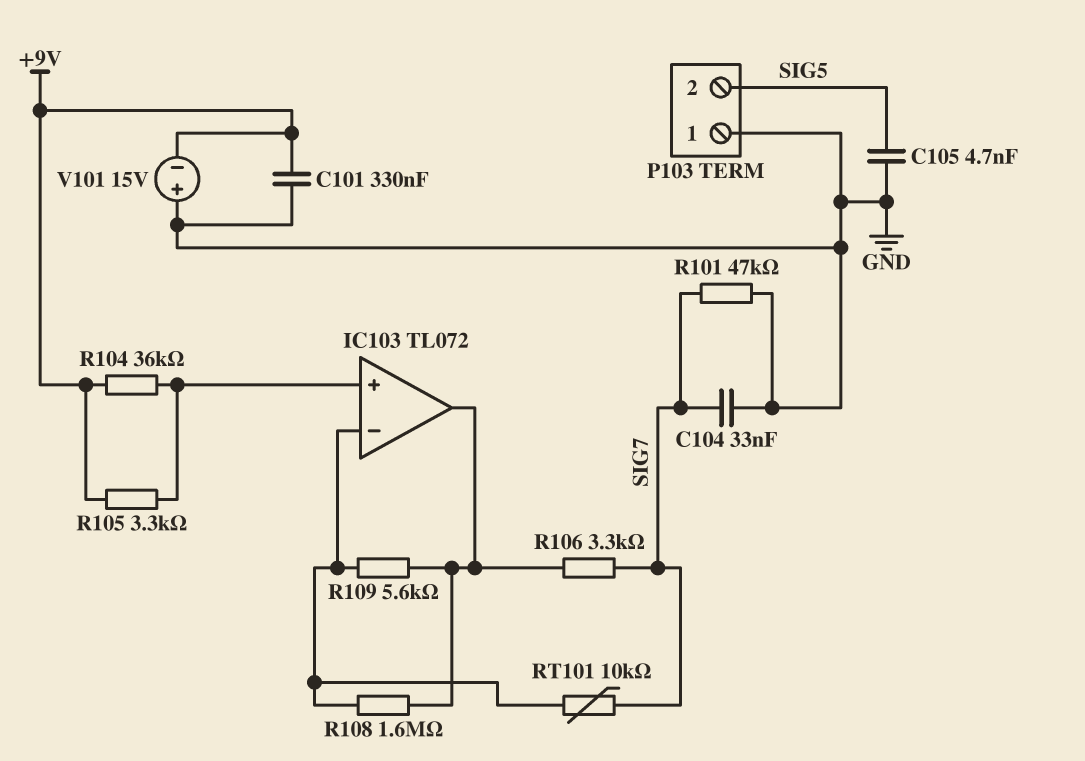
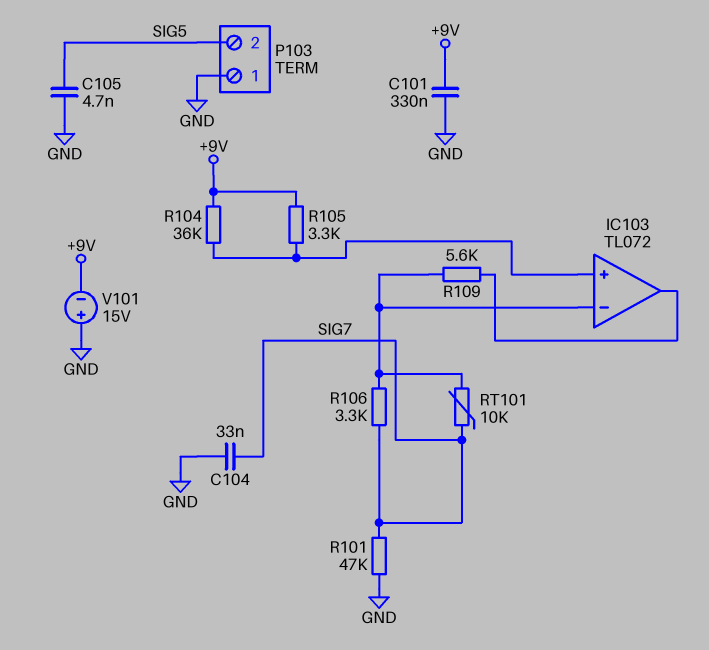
R106: 3.3k (IC103/out, SIG7) -> 3.3k (IC103/in-, SIG7)
R108: 1.6M (IC103/in-, IC103/out) -> none

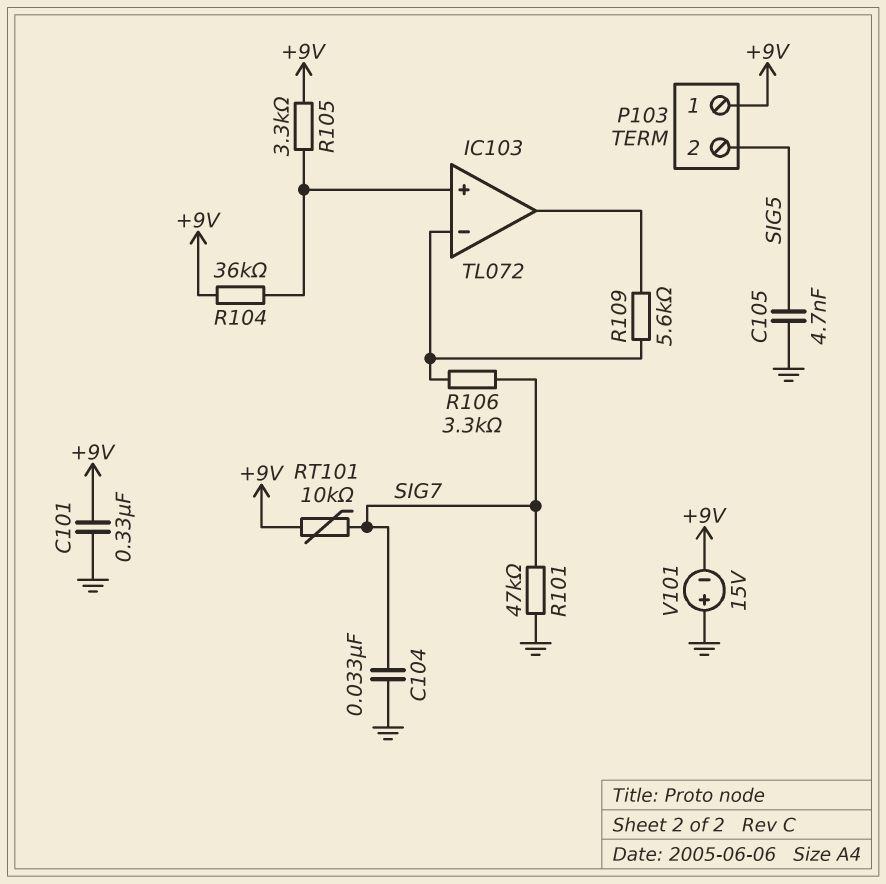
P103 pin 1: GND -> +9V
RT101: 10k (IC103/in-, SIG7) -> 10k (+9V, SIG7)

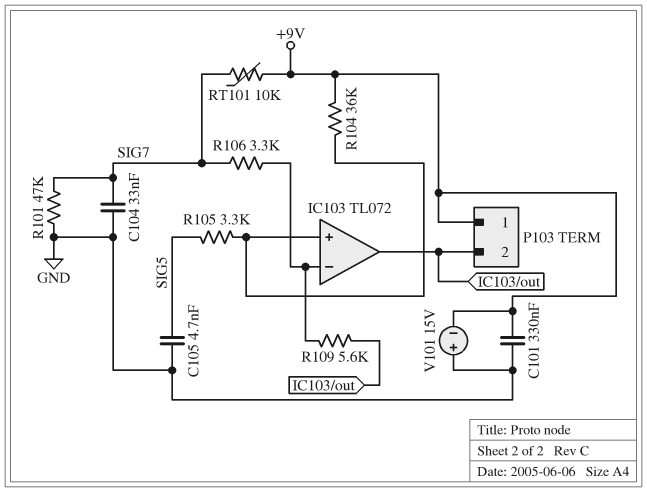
P103 pin 2: SIG5 -> IC103/out
R105: 3.3k (+9V, IC103/in+) -> 3.3k (IC103/in+, SIG5)

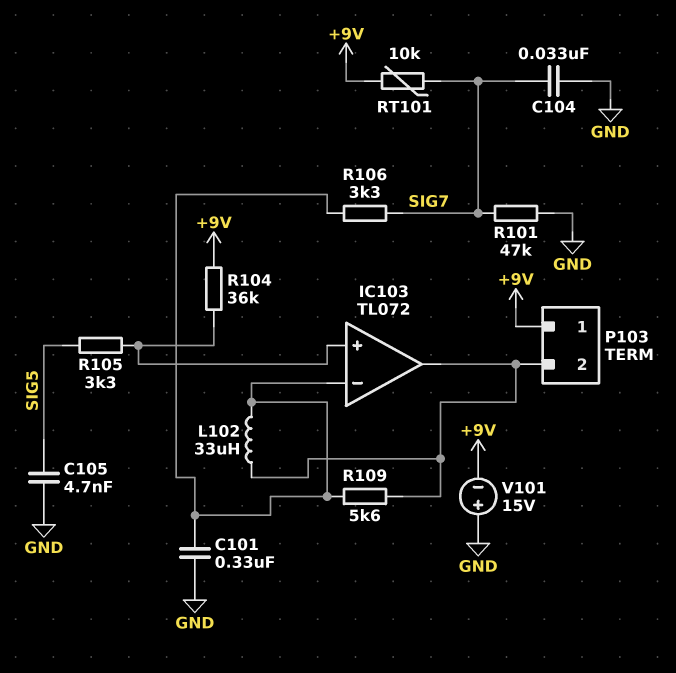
C101: 330nF (+9V, GND) -> 330nF (GND, IC103/in-)
L102: none -> 33uH (IC103/in-, IC103/out)

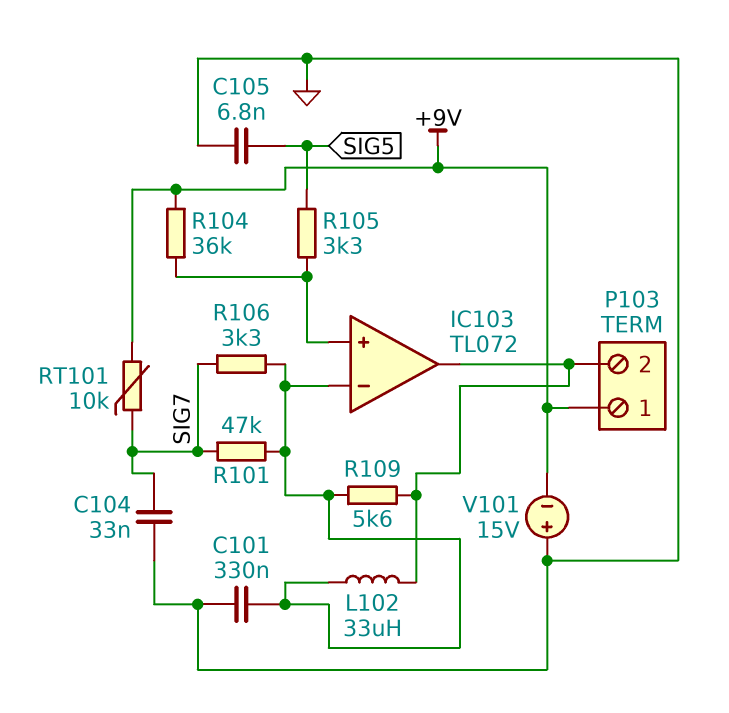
C105: 4.7nF (GND, SIG5) -> 6.8nF (GND, SIG5)
R101: 47k (GND, SIG7) -> 47k (IC103/in-, SIG7)

